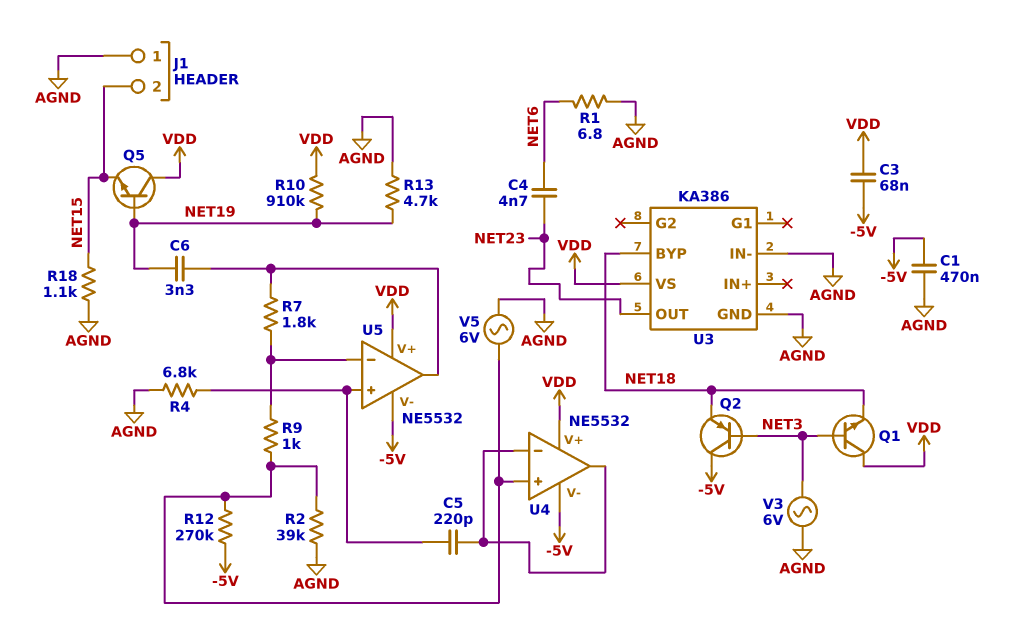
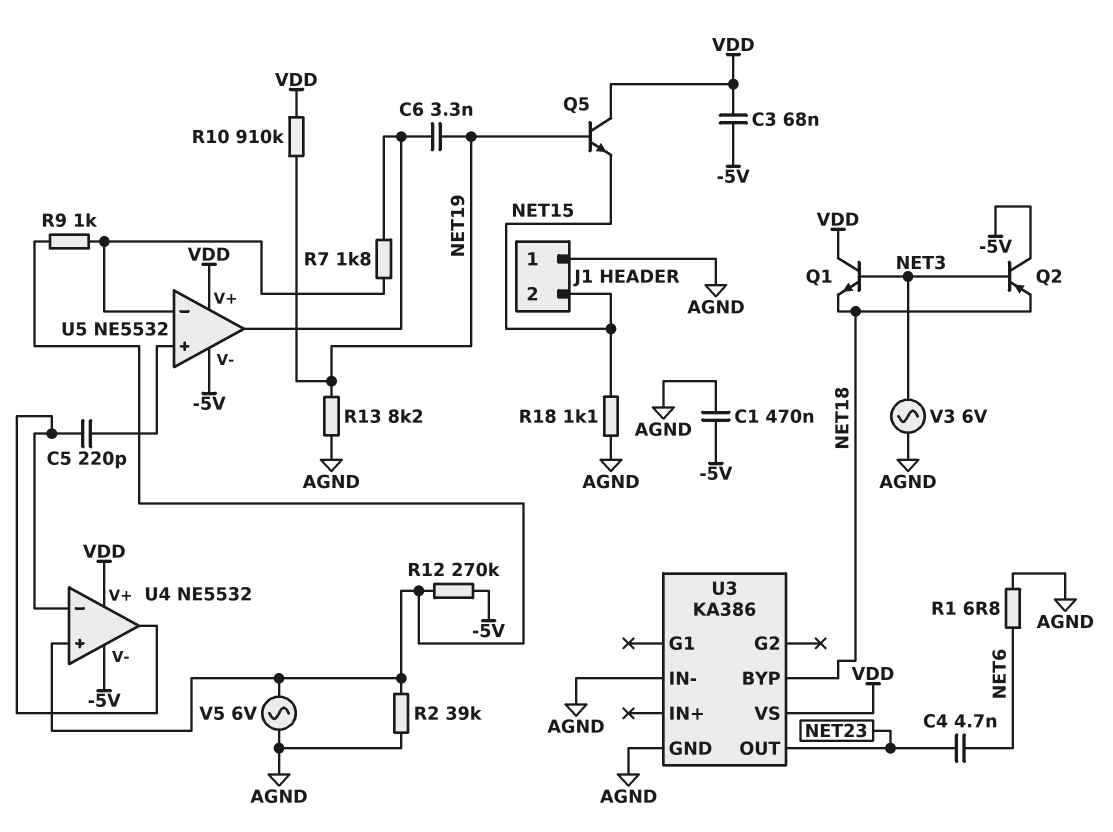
R4: 6.8k (AGND, U5/in+) -> none
R13: 4.7k (AGND, NET19) -> 8.2k (AGND, NET19)

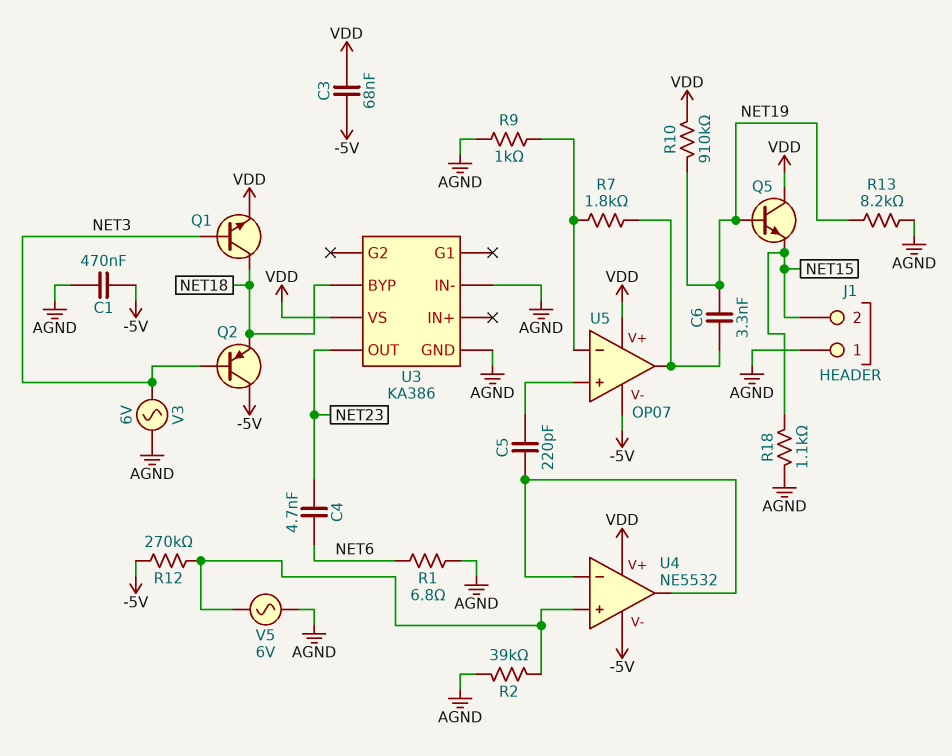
Q1: NPN (B NET3, C VDD, E NET18) -> NPN (B NET3, C NET18, E VDD)
R9: 1k (U4/in+, U5/in-) -> 1k (AGND, U5/in-)
U5: NE5532 -> OP07

